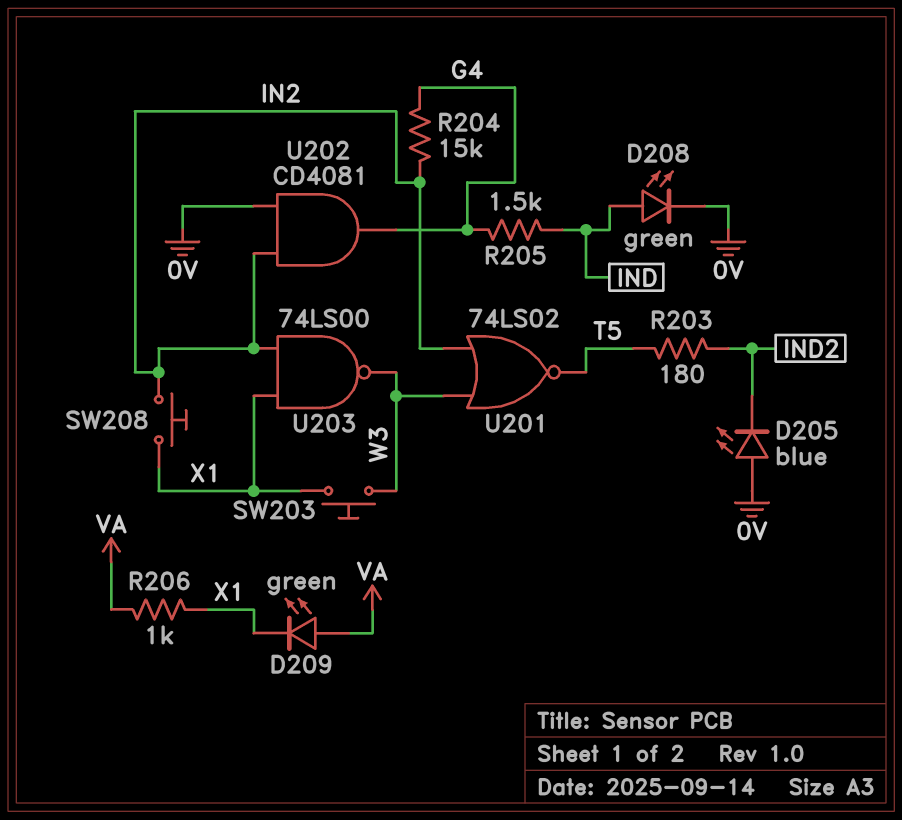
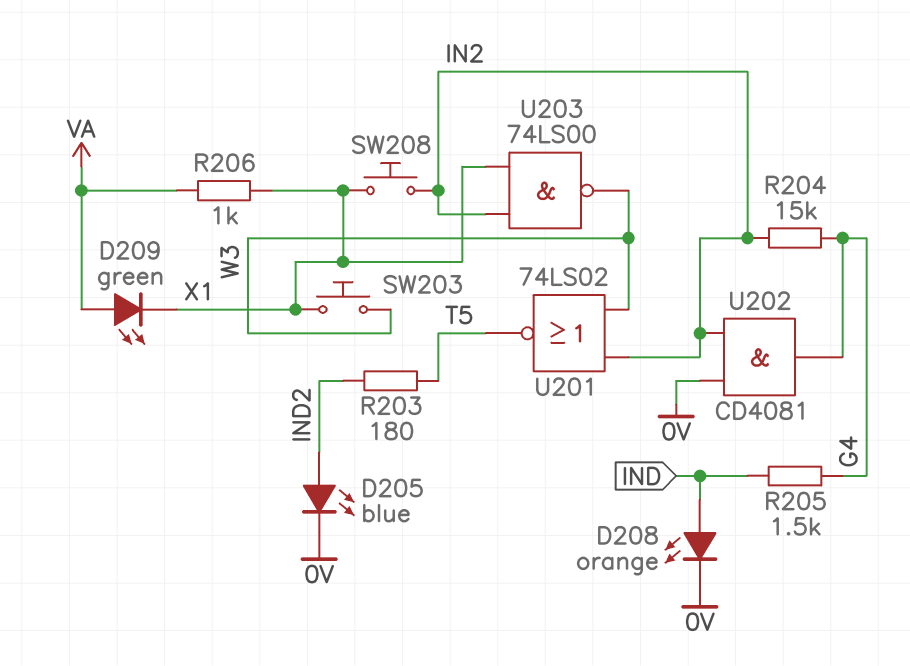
D205: LED blue (A 0V, K IND2) -> LED blue (A IND2, K 0V)
D208: LED green (A IND, K 0V) -> LED orange (A IND, K 0V)

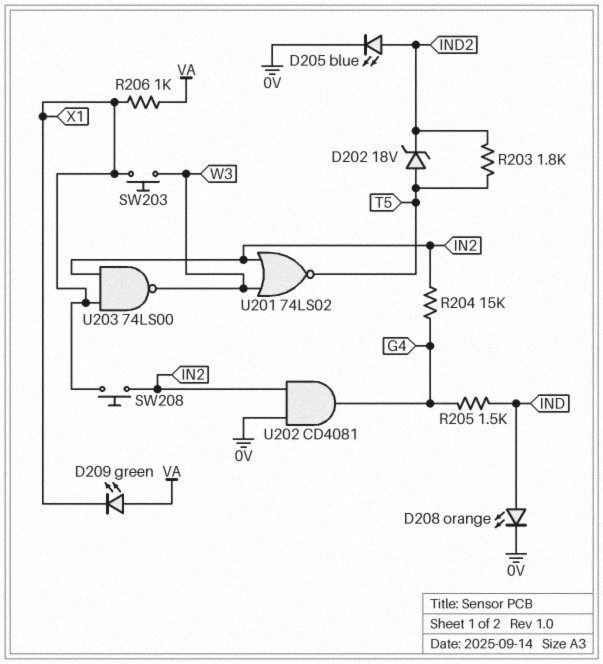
D202: none -> zener 18V (A T5, K IND2)
R203: 180 (IND2, T5) -> 1.8k (IND2, T5)

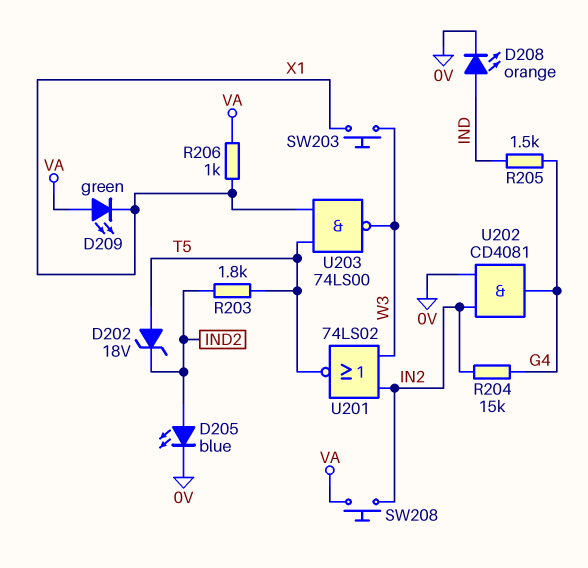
SW208: button (IN2, X1) -> button (IN2, VA)
U203: NAND 74LS00 (in IN2, in X1, out W3) -> NAND 74LS00 (in T5, in X1, out W3)

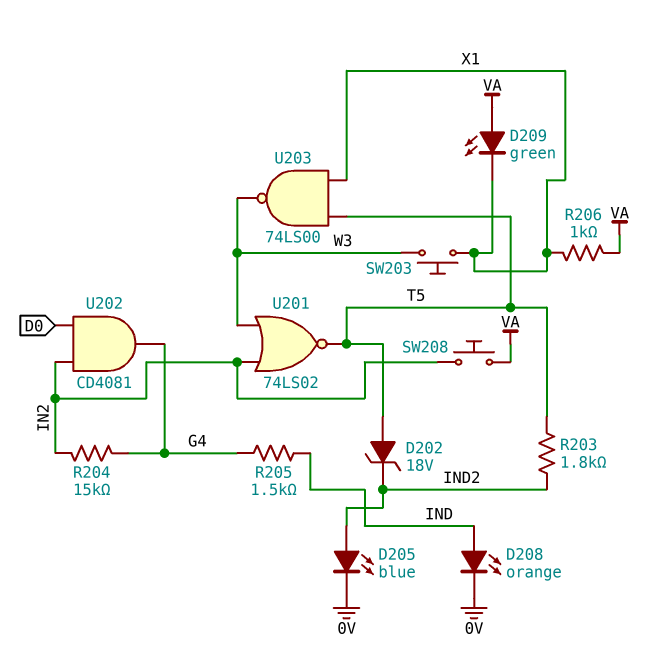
U202: AND CD4081 (in 0V, in IN2, out G4) -> AND CD4081 (in D0, in IN2, out G4)

